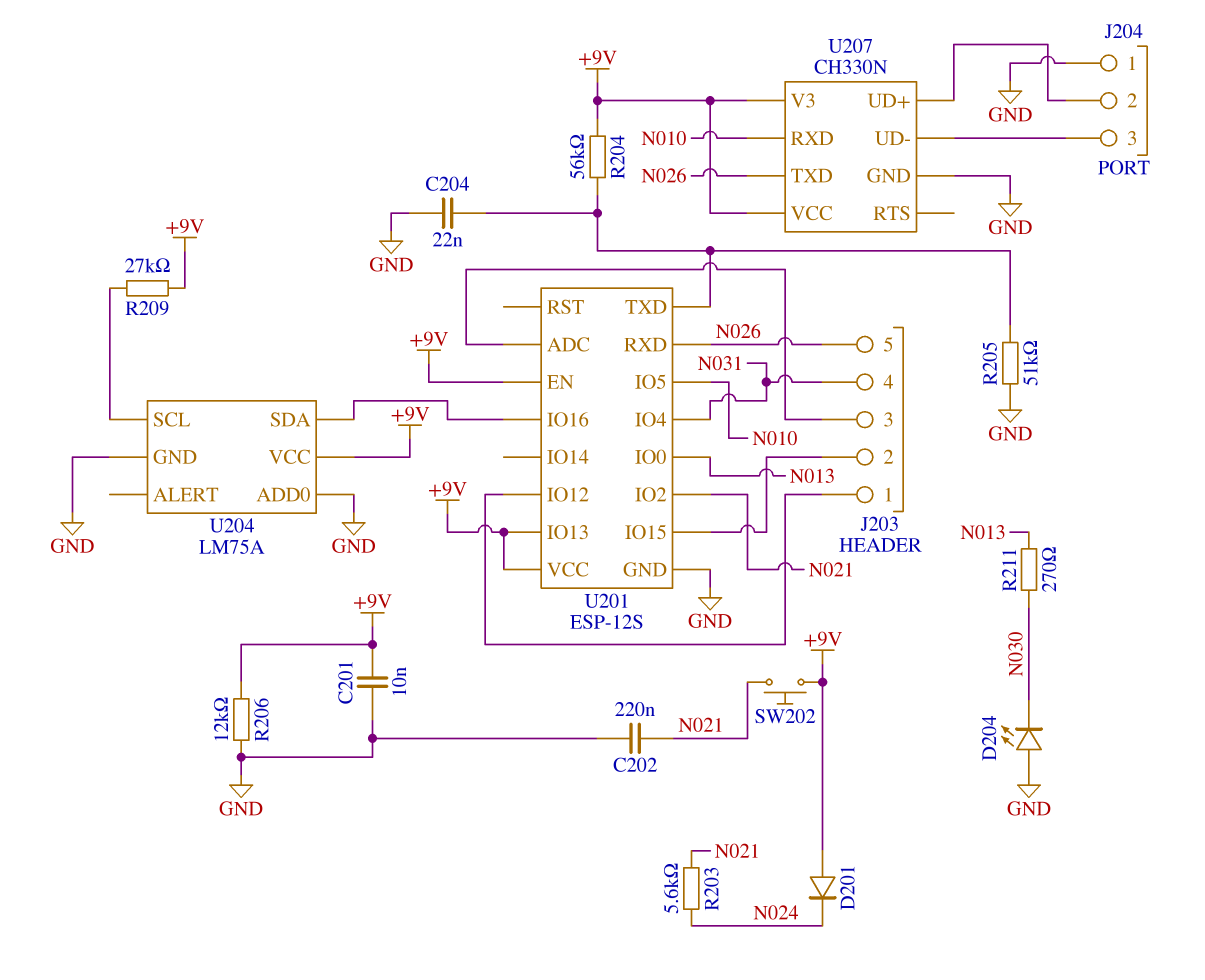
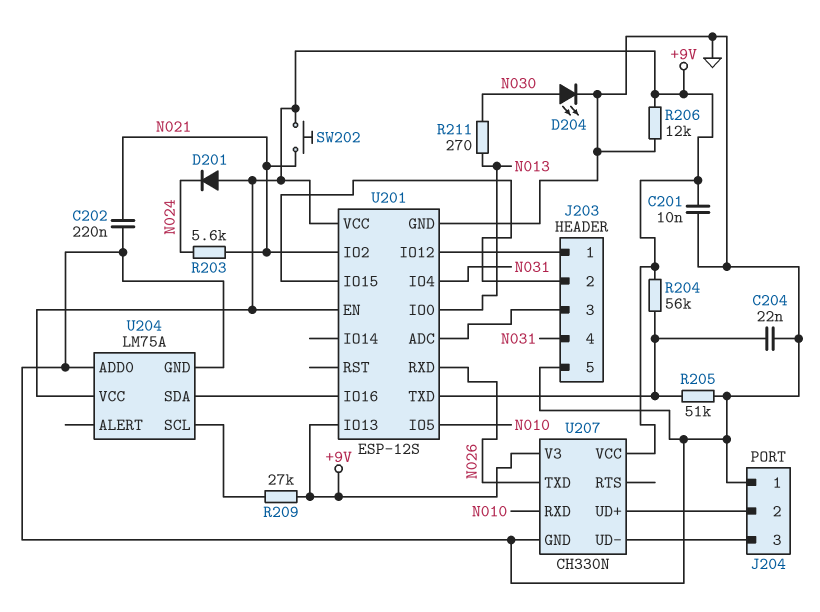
D204: LED (A GND, K N030) -> LED (A N030, K GND)
J203 pin 5: N026 -> GND

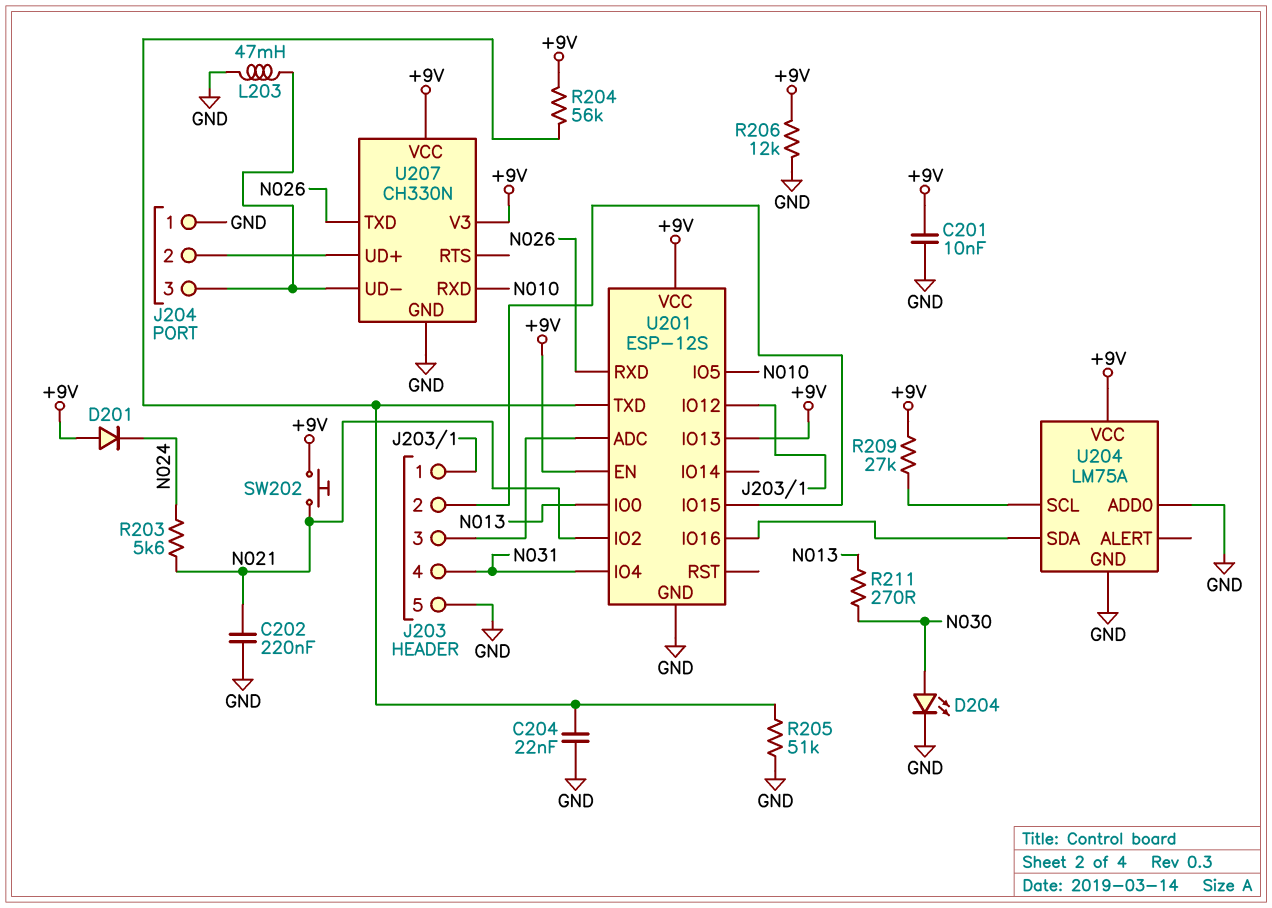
L203: none -> 47mH (GND, J204/3)

